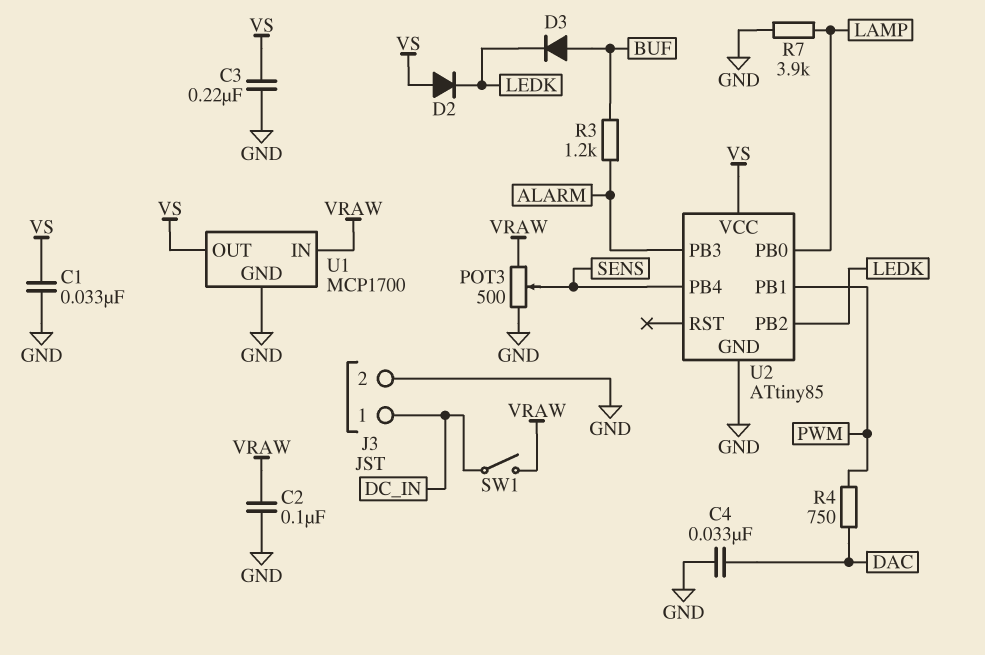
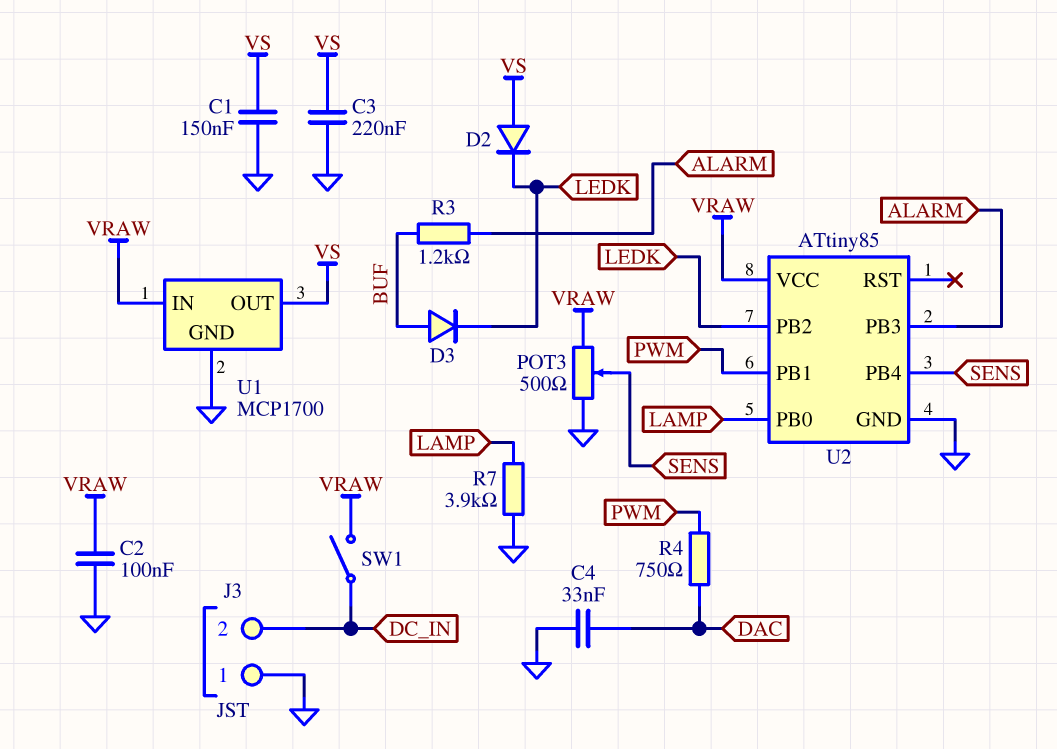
C1: 33nF (GND, VS) -> 150nF (GND, VS)
J3 pin 1: DC_IN -> GND
J3 pin 2: GND -> DC_IN
U2 pin VCC: VS -> VRAW

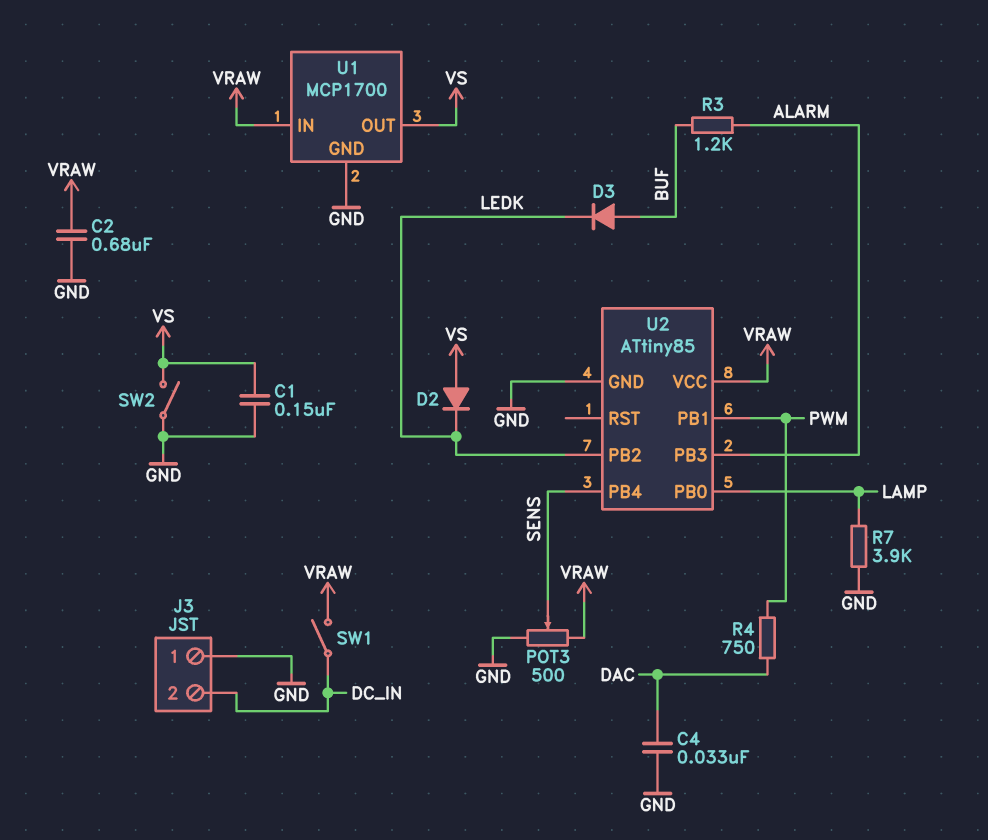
C2: 100nF (GND, VRAW) -> 680nF (GND, VRAW)
C3: 220nF (GND, VS) -> none
SW2: none -> switch (GND, VS)

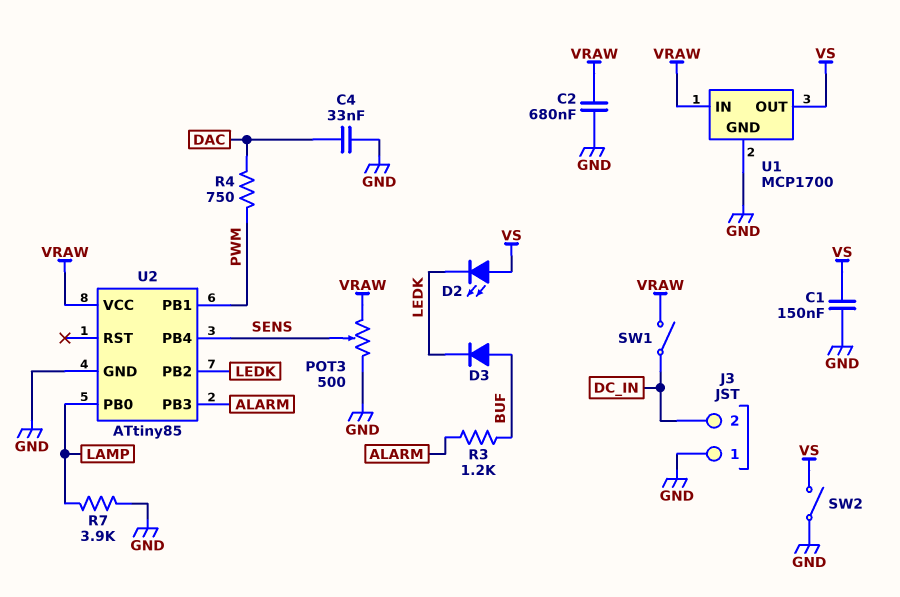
D2: diode (A VS, K LEDK) -> LED (A VS, K LEDK)

